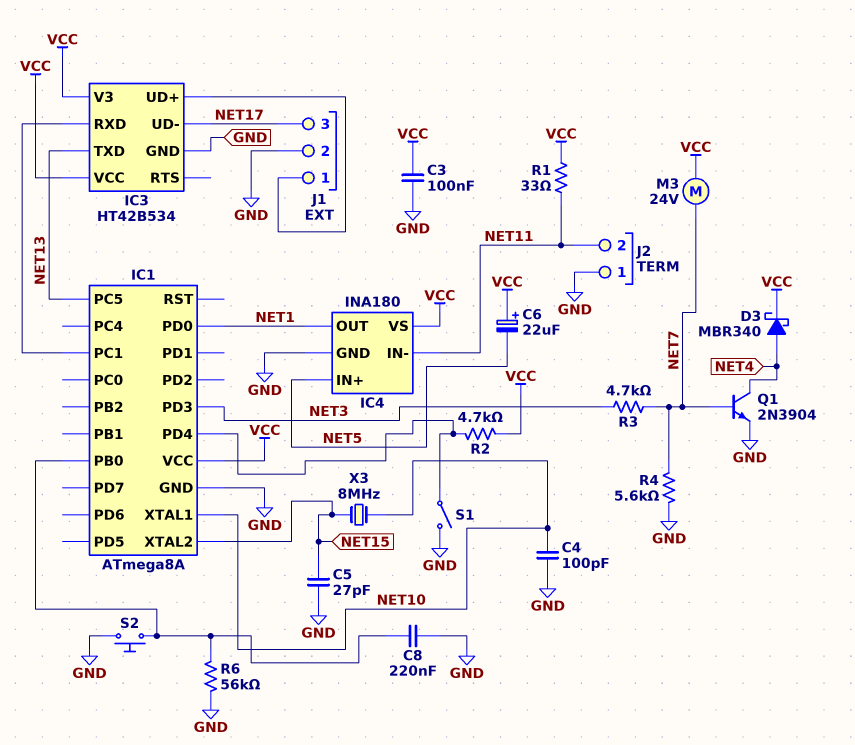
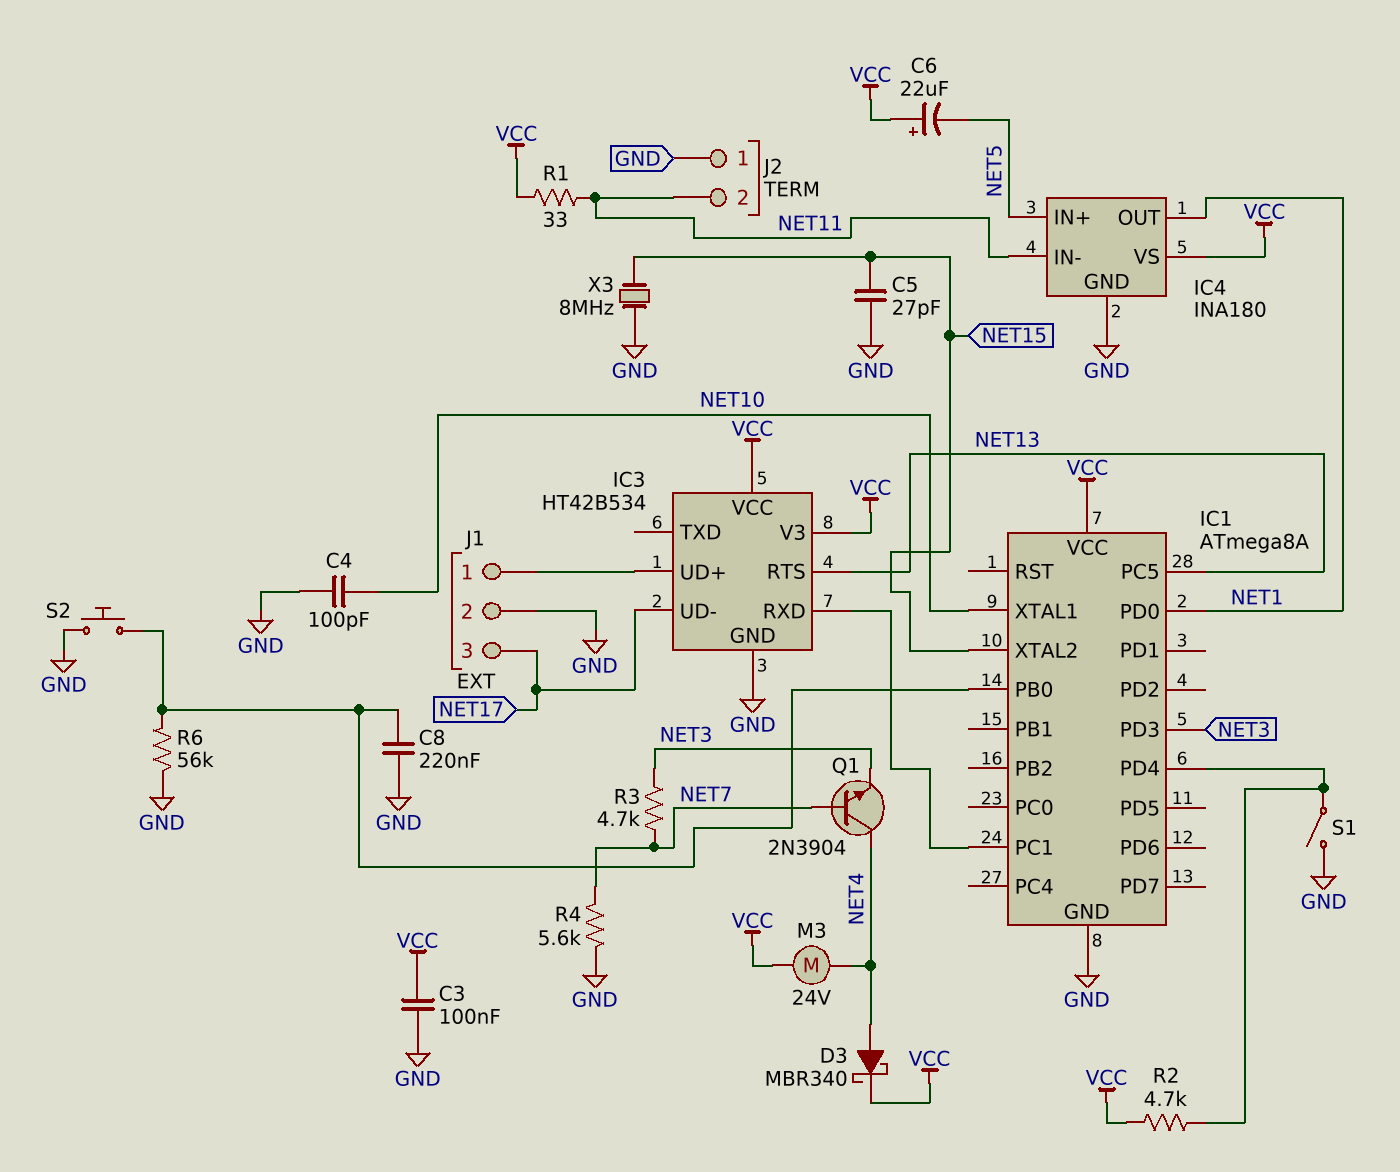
IC3 pin RTS: none -> NET13
IC3 pin TXD: NET13 -> none
M3: motor 24V (NET7, VCC) -> motor 24V (NET4, VCC)
Q1: NPN 2N3904 (B NET7, C NET4, E GND) -> NPN 2N3904 (B NET7, C NET4, E NET3)
X3: 8MHz (NET10, NET15) -> 8MHz (GND, NET15)

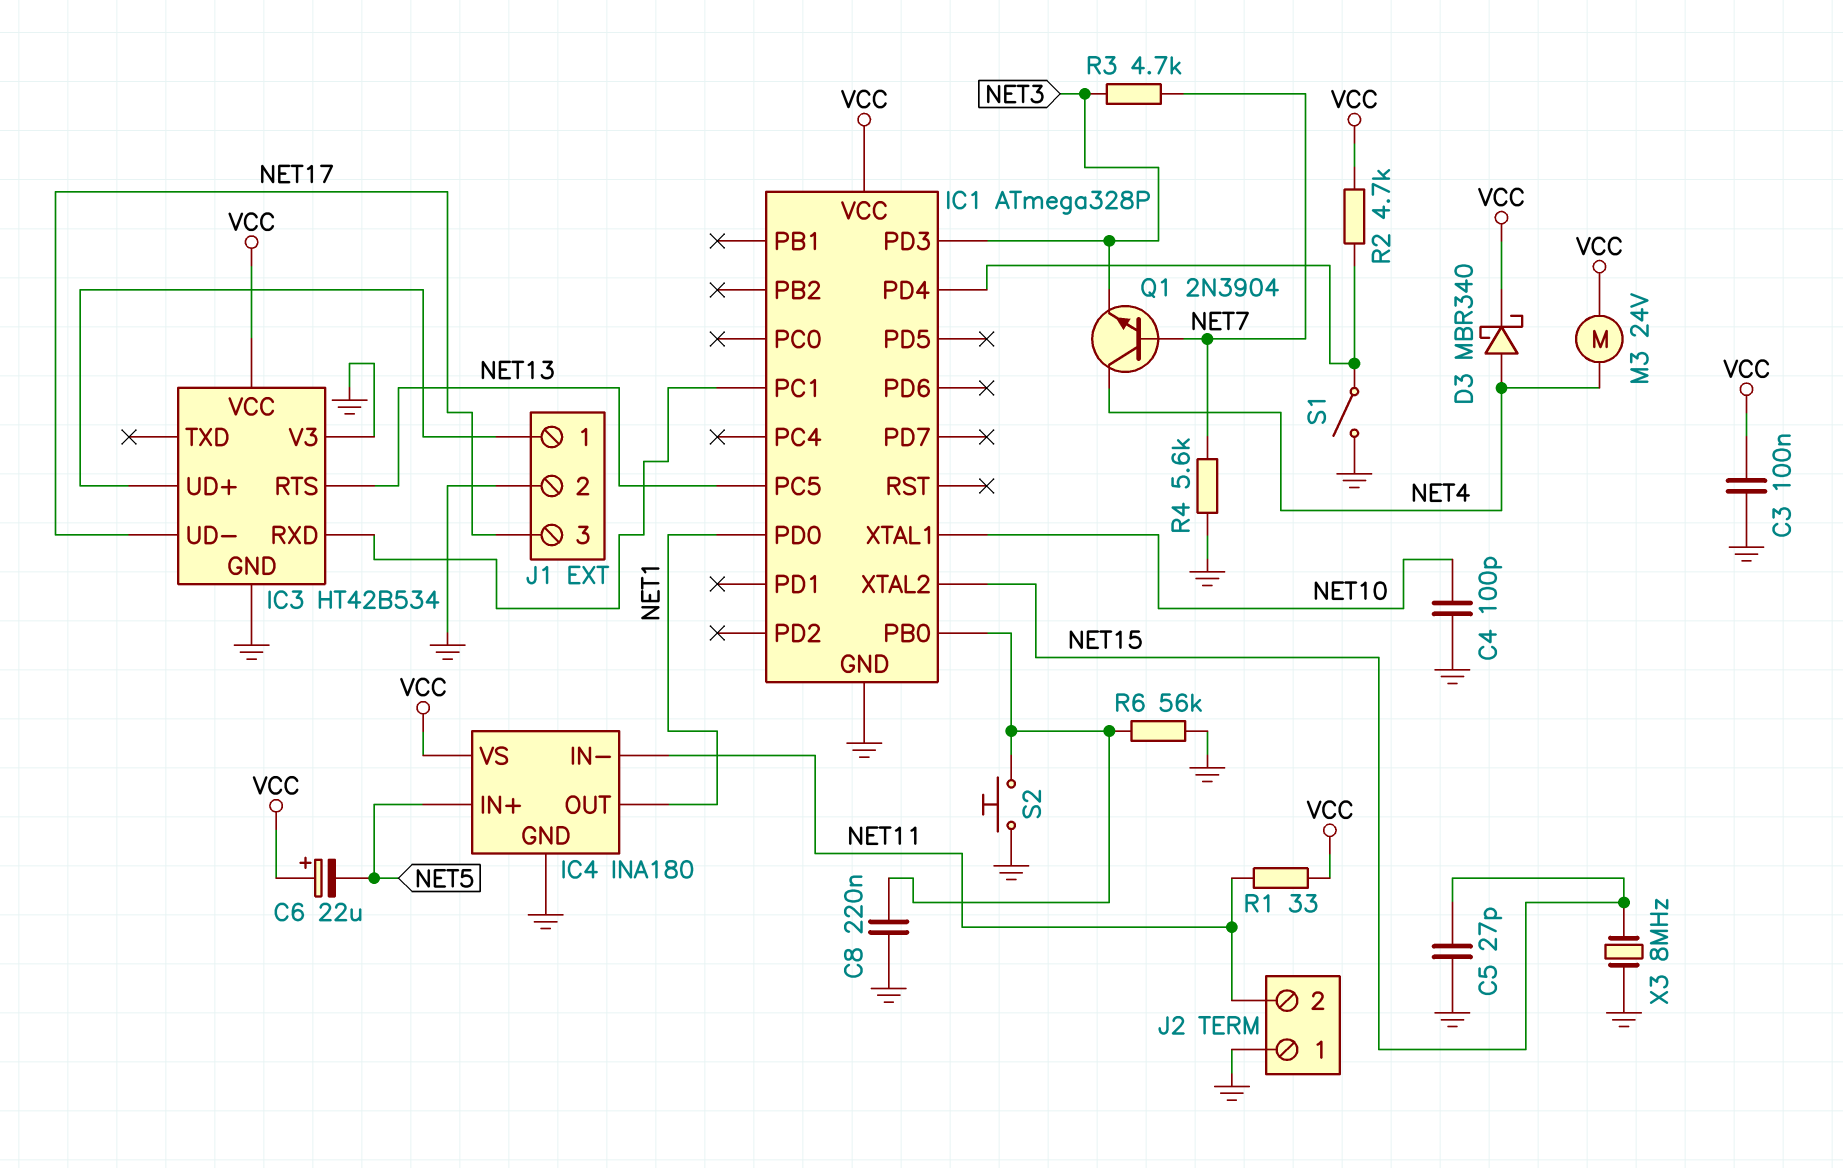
IC1: ATmega8A -> ATmega328P
IC3 pin V3: VCC -> GND

